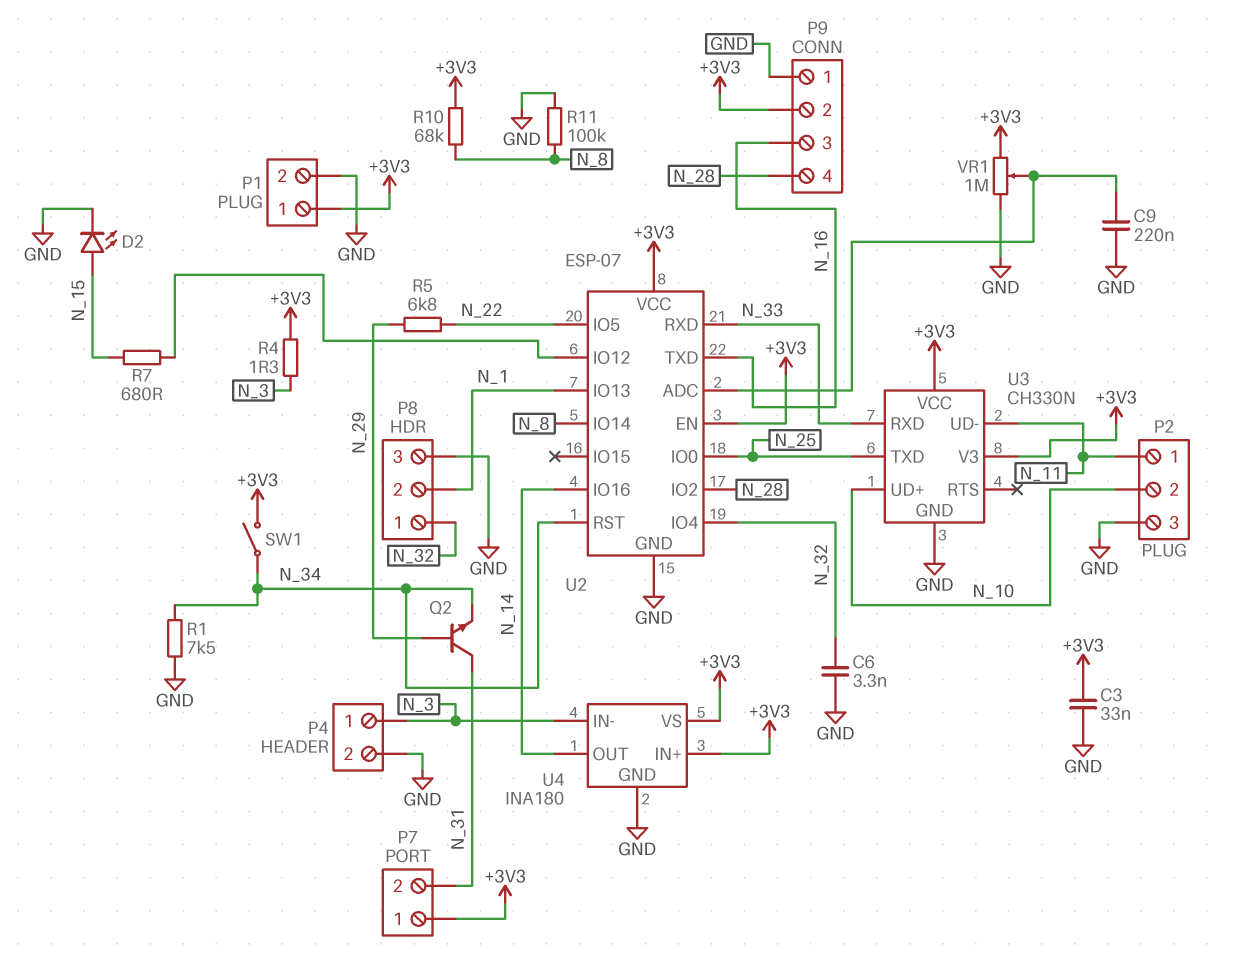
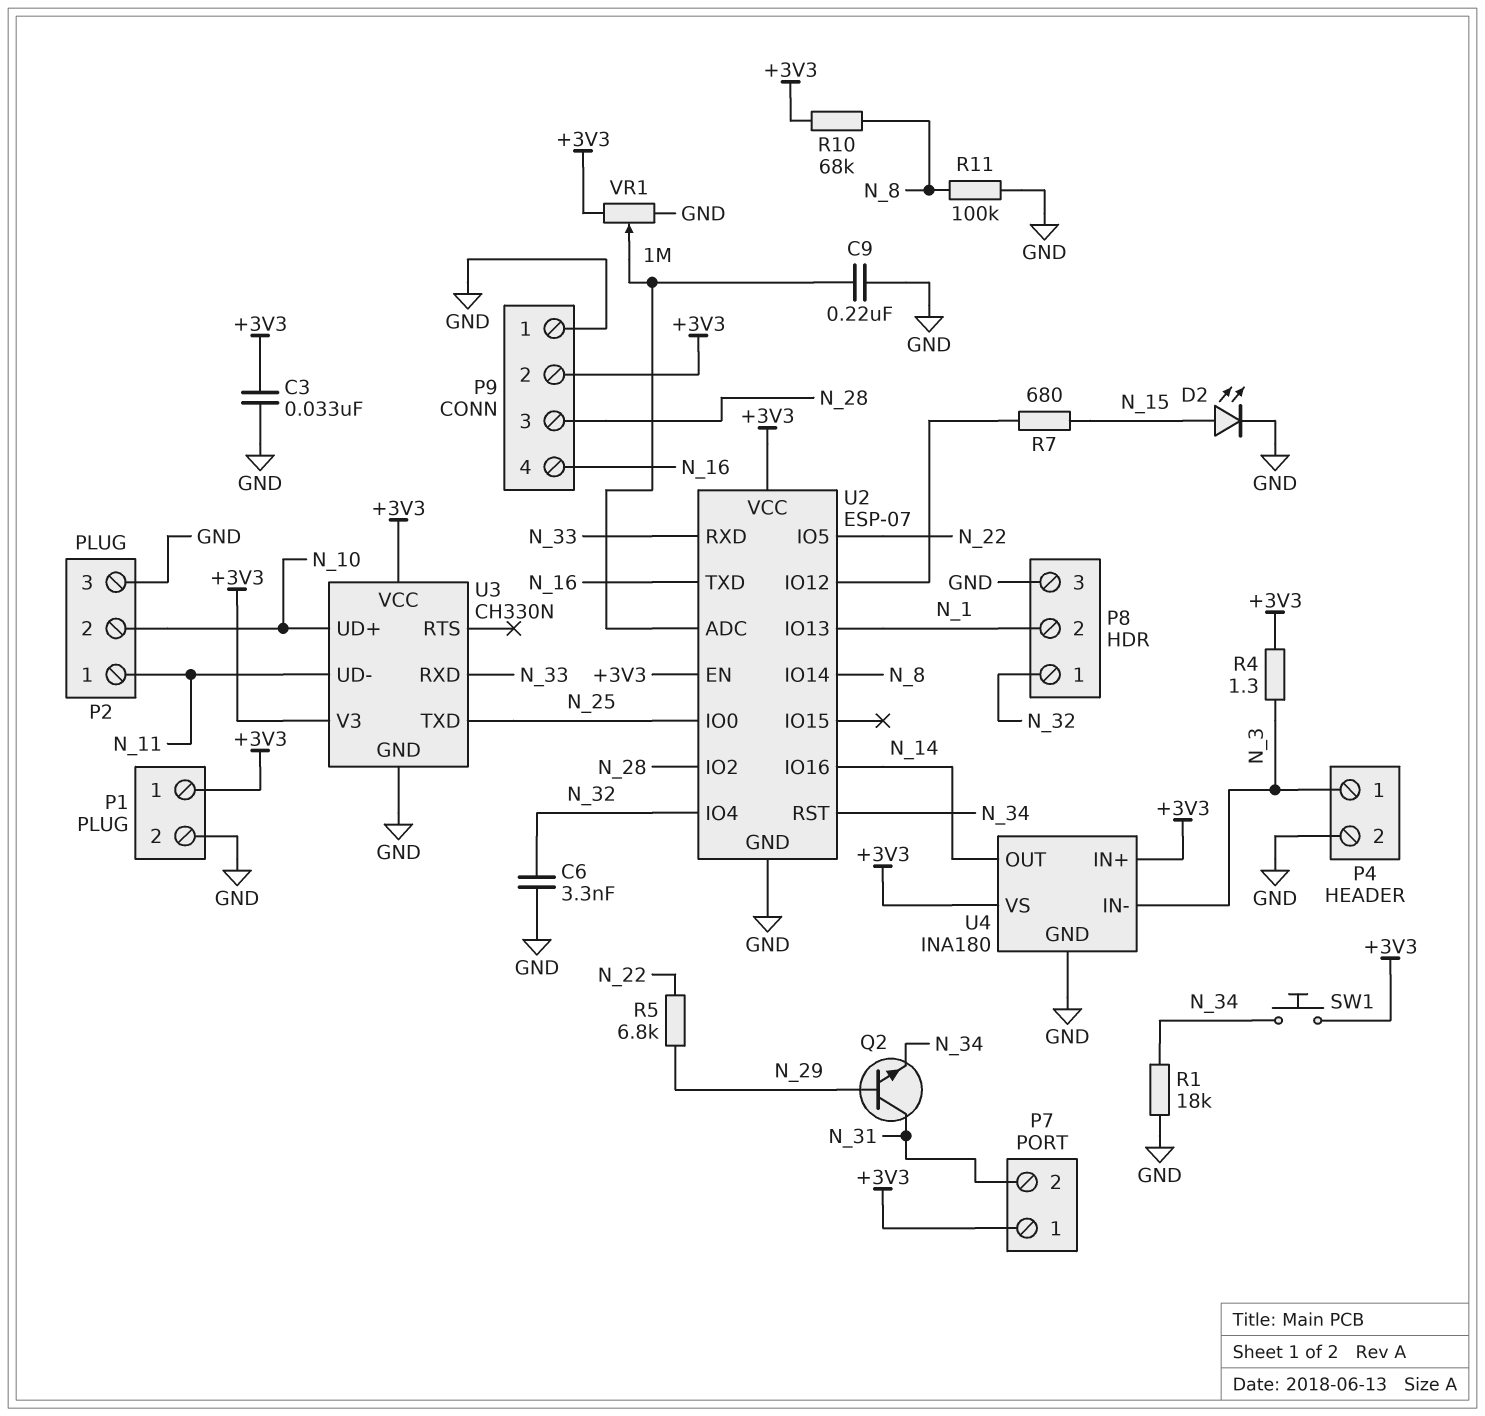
P9 pin 3: N_16 -> N_28
P9 pin 4: N_28 -> N_16
R1: 7.5k (GND, N_34) -> 18k (GND, N_34)
SW1: switch (+3V3, N_34) -> button (+3V3, N_34)

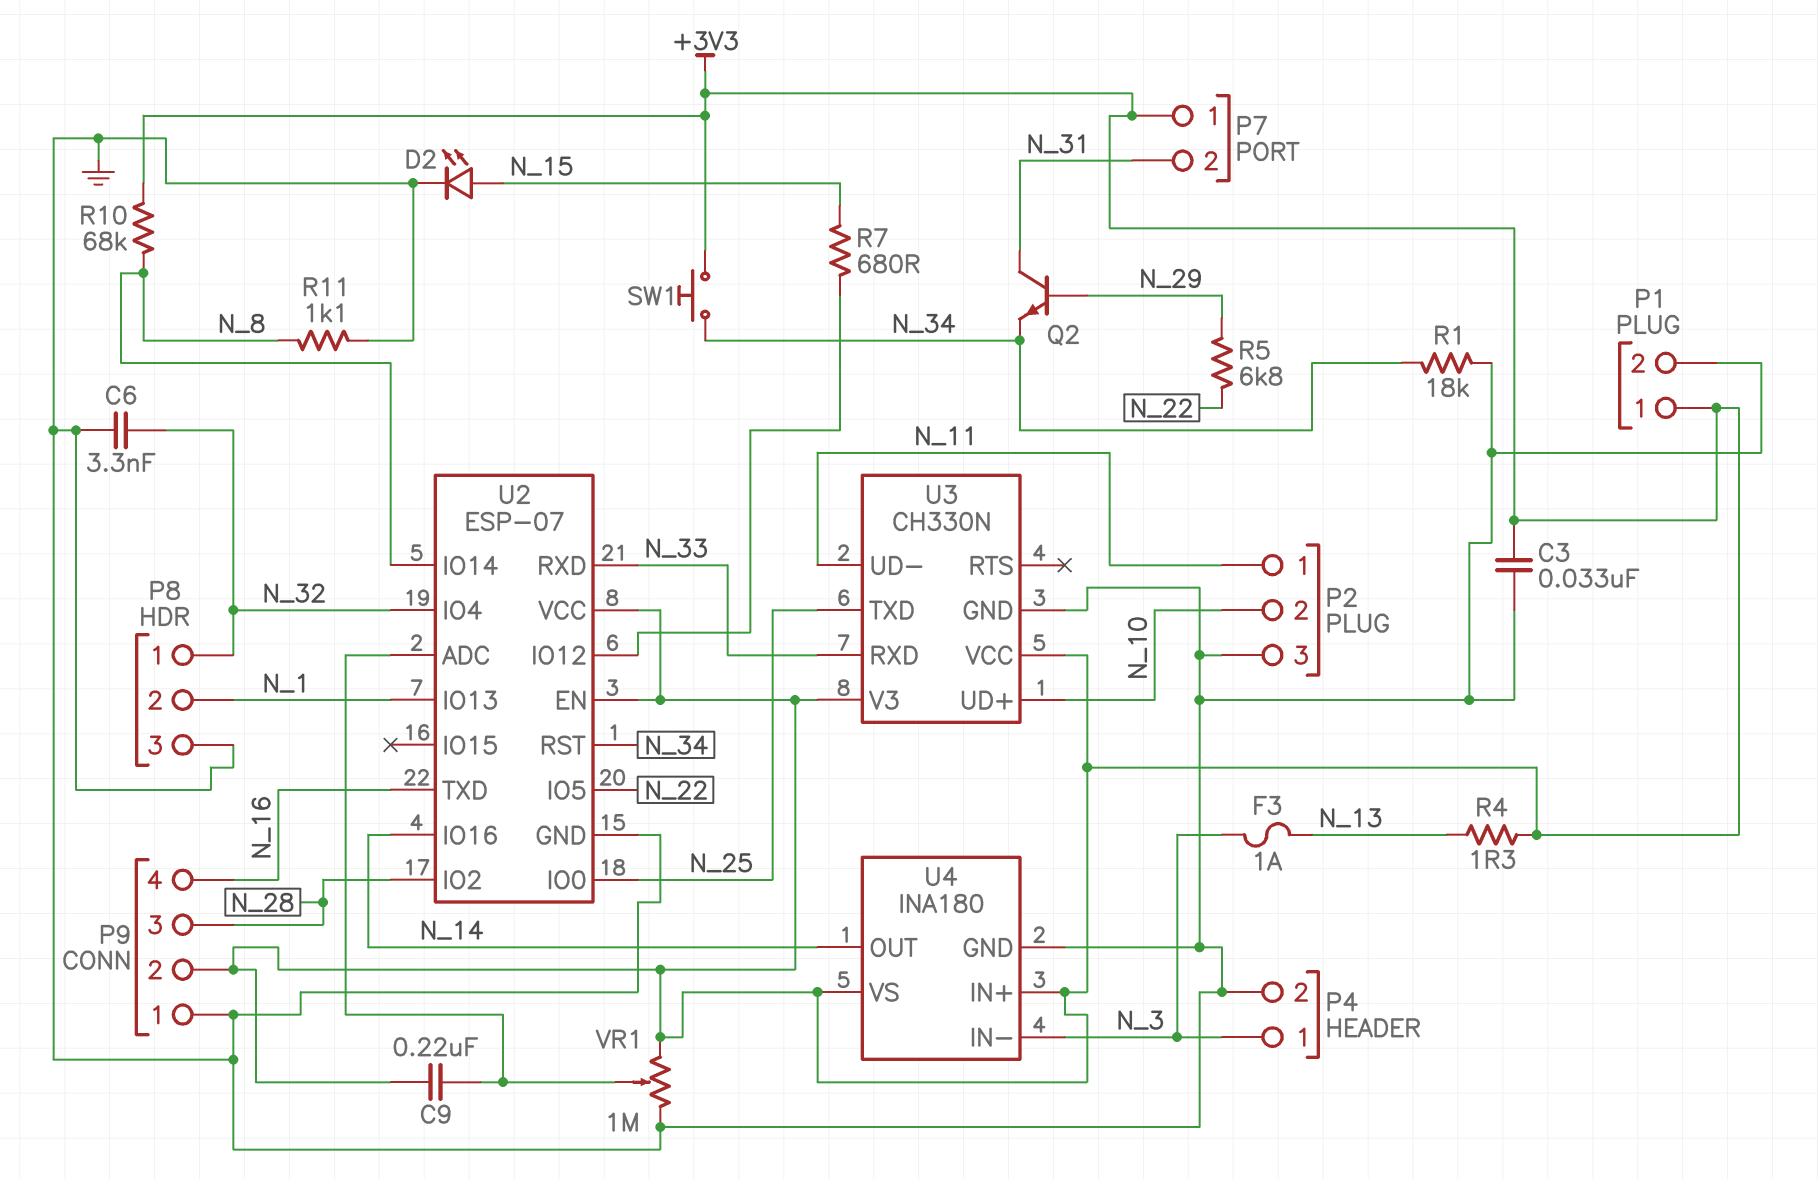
C9: 220nF (GND, U2/ADC) -> 220nF (+3V3, U2/ADC)
F3: none -> 1A (N_3, N_13)
R4: 1.3 (+3V3, N_3) -> 1.3 (+3V3, N_13)
R11: 100k (GND, N_8) -> 1.1k (GND, N_8)

